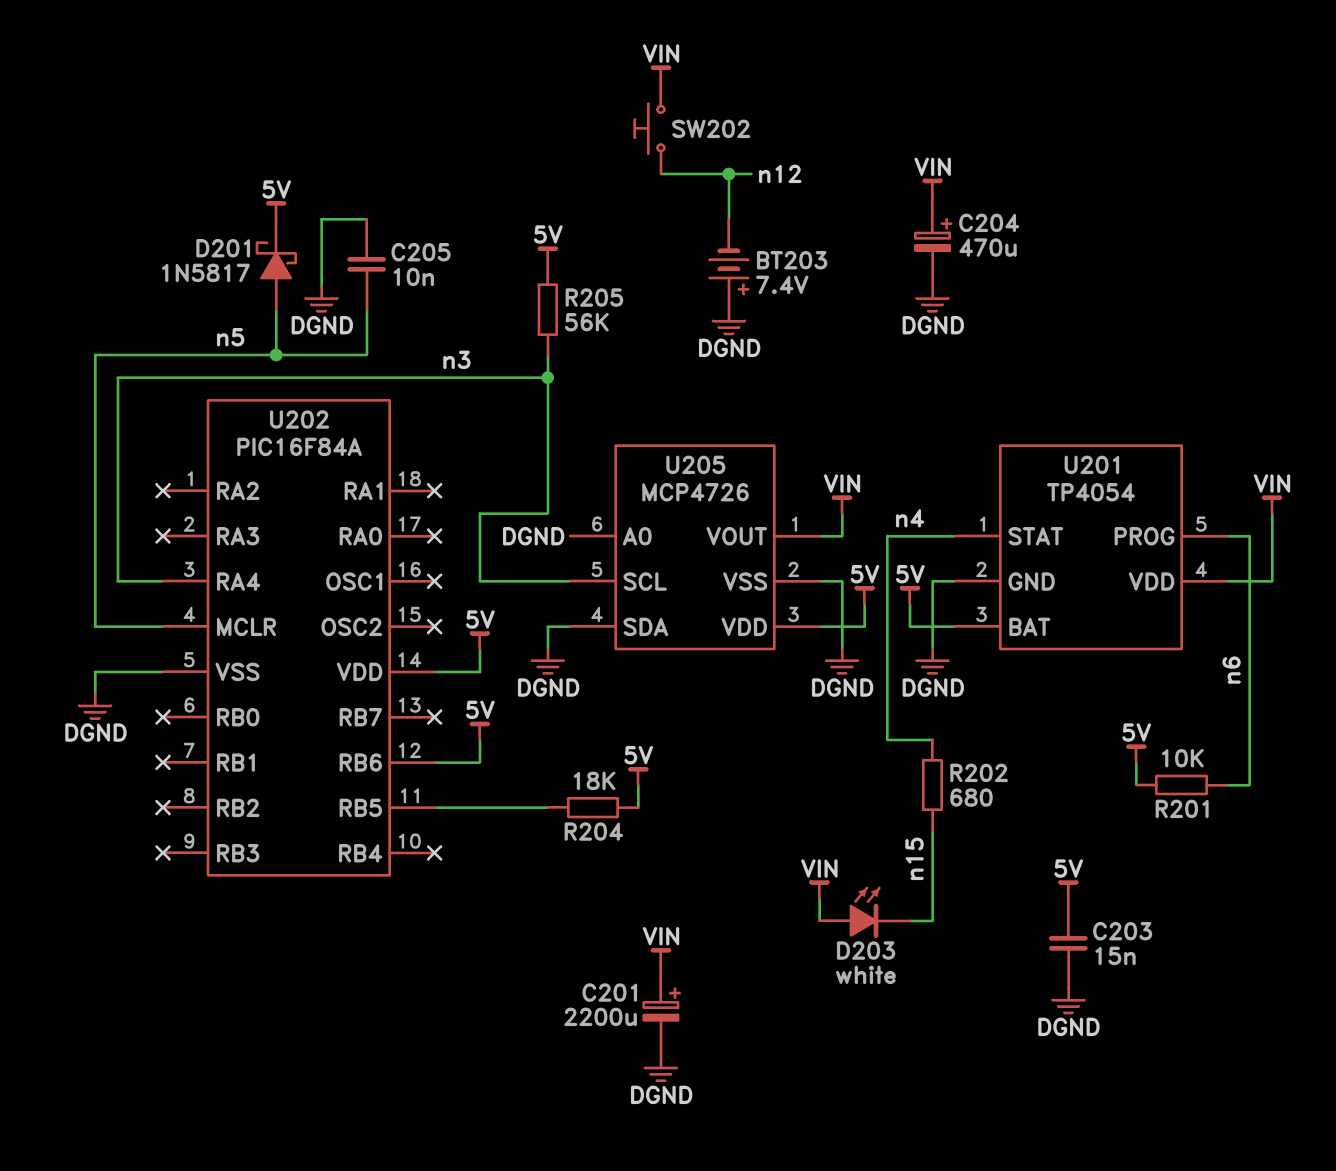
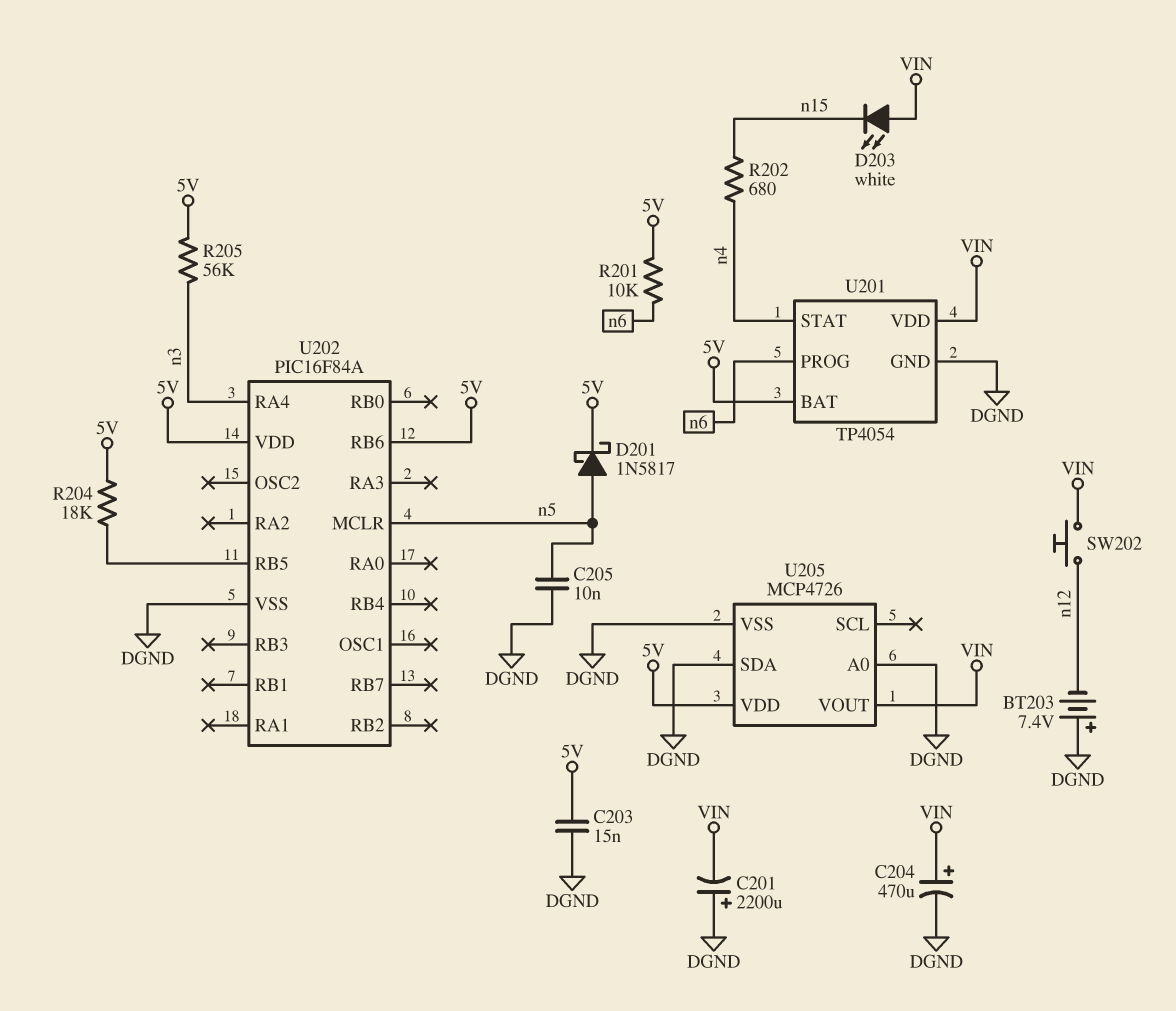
C201: 2200uF (plus VIN, minus DGND) -> 2200uF (plus DGND, minus VIN)
U205 pin SCL: n3 -> none

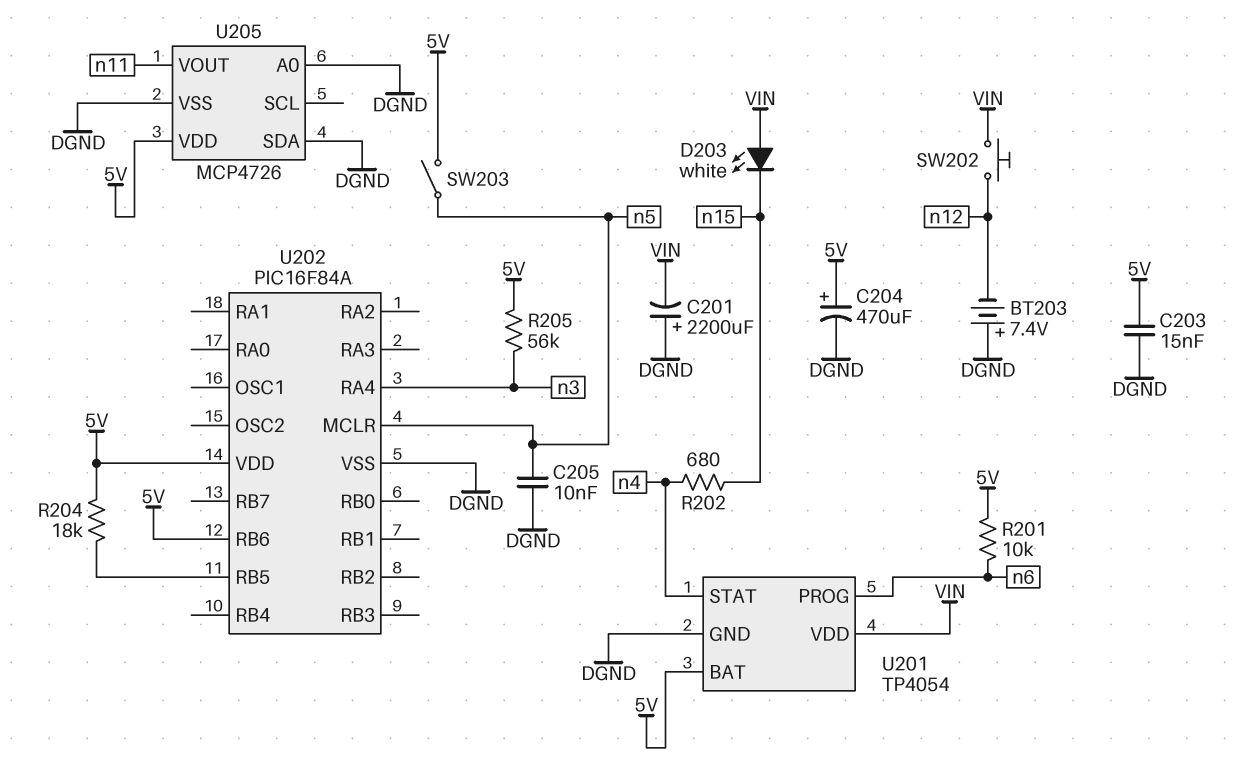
C204: 470uF (plus VIN, minus DGND) -> 470uF (plus 5V, minus DGND)
D201: schottky 1N5817 (A n5, K 5V) -> none
SW203: none -> switch (5V, n5)
U205 pin VOUT: VIN -> n11

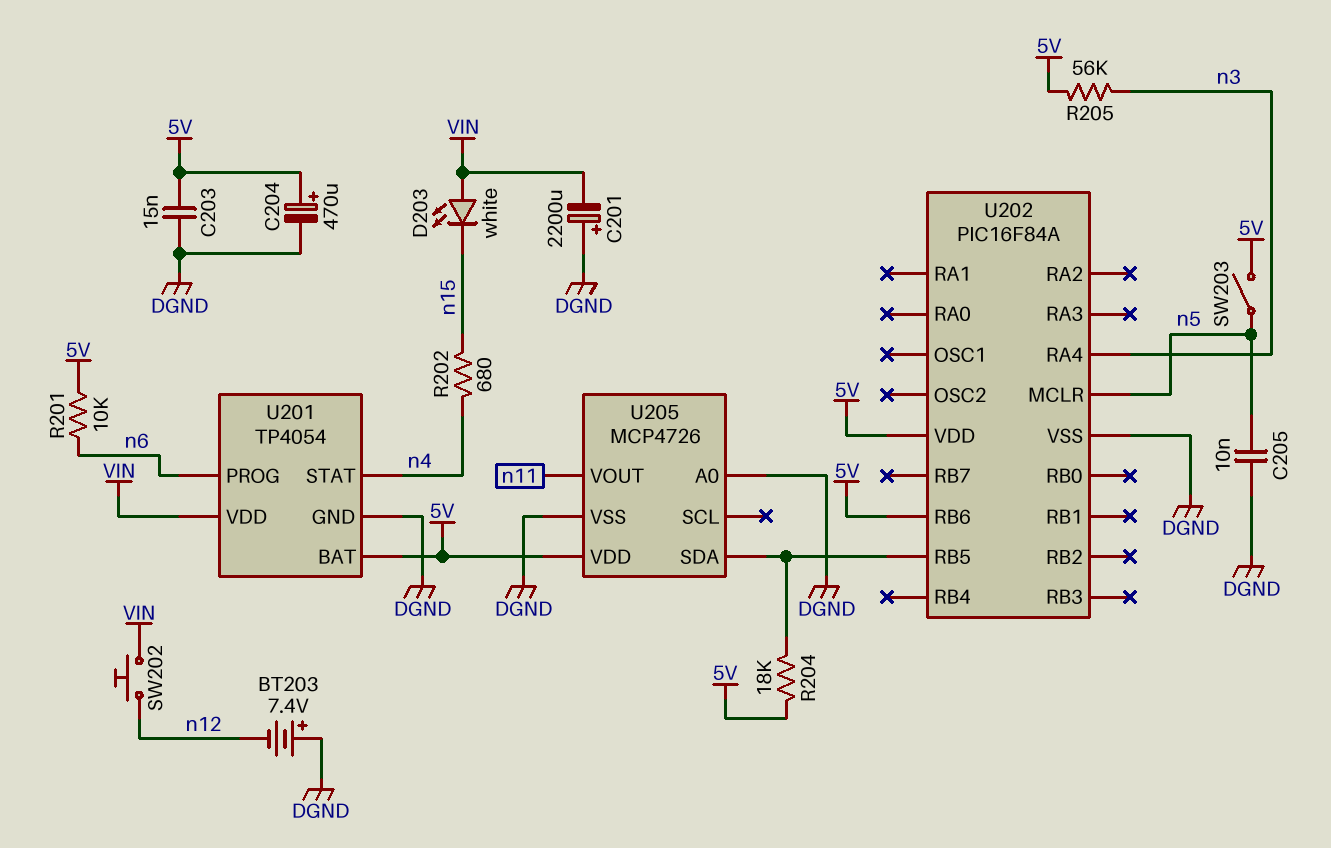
U205 pin SDA: DGND -> U202/RB5

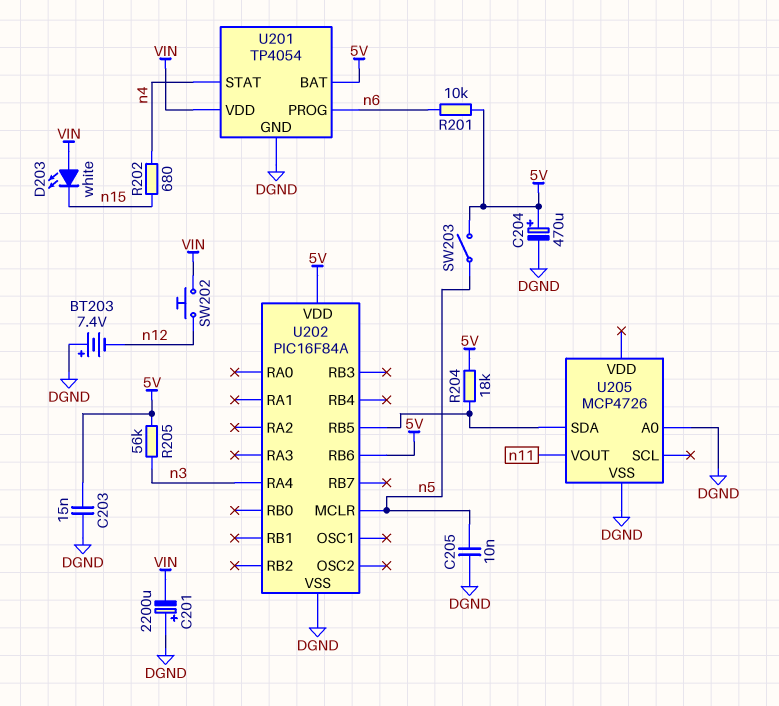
U205 pin VDD: 5V -> none

